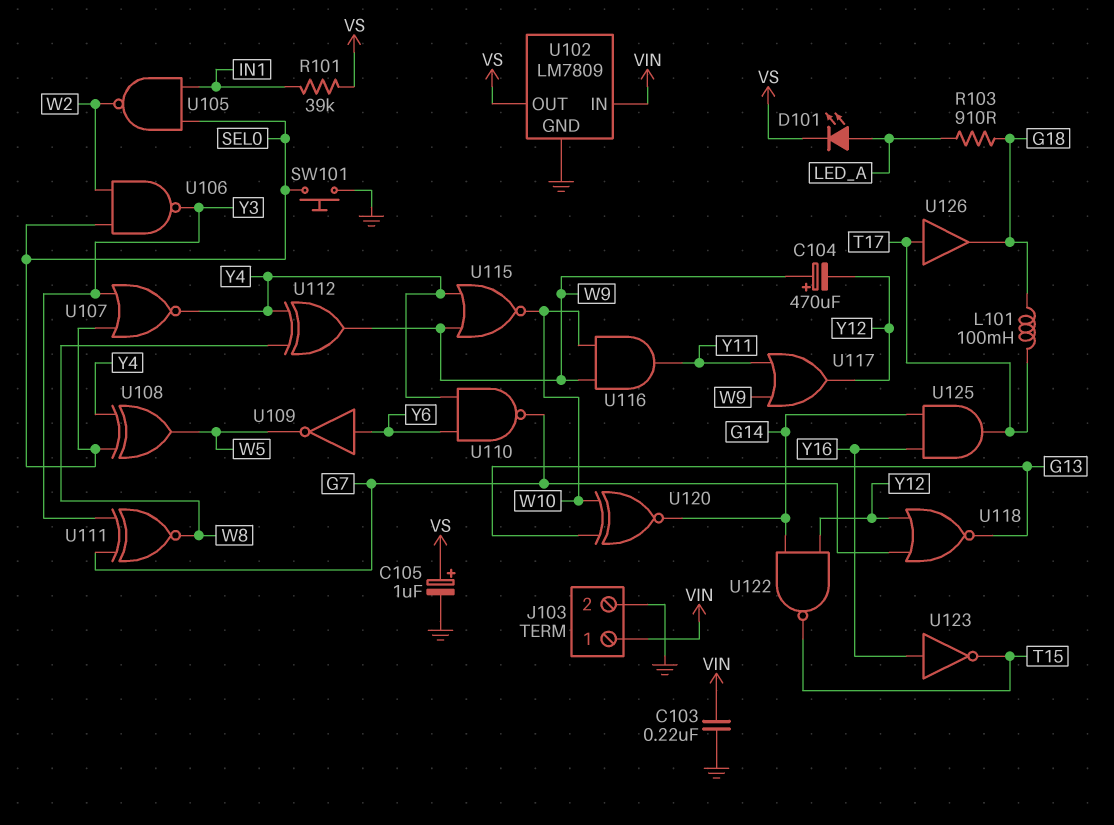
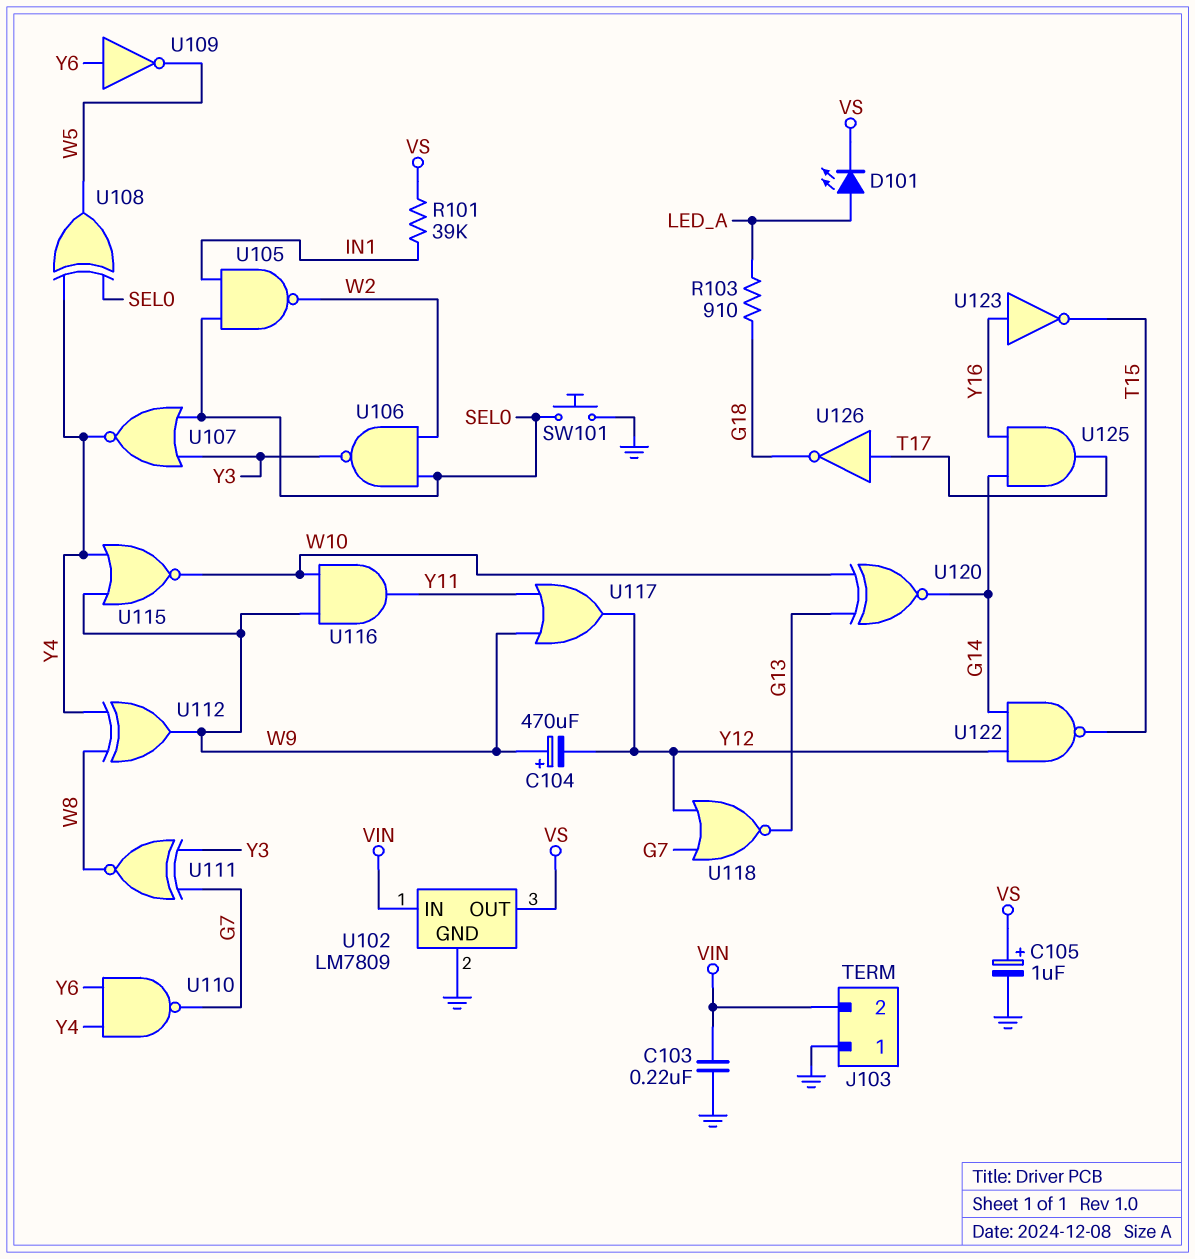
J103 pin 1: VIN -> GND
J103 pin 2: GND -> VIN
L101: 100mH (G18, T17) -> none
U126: buffer (in T17, out G18) -> NOT (in T17, out G18)

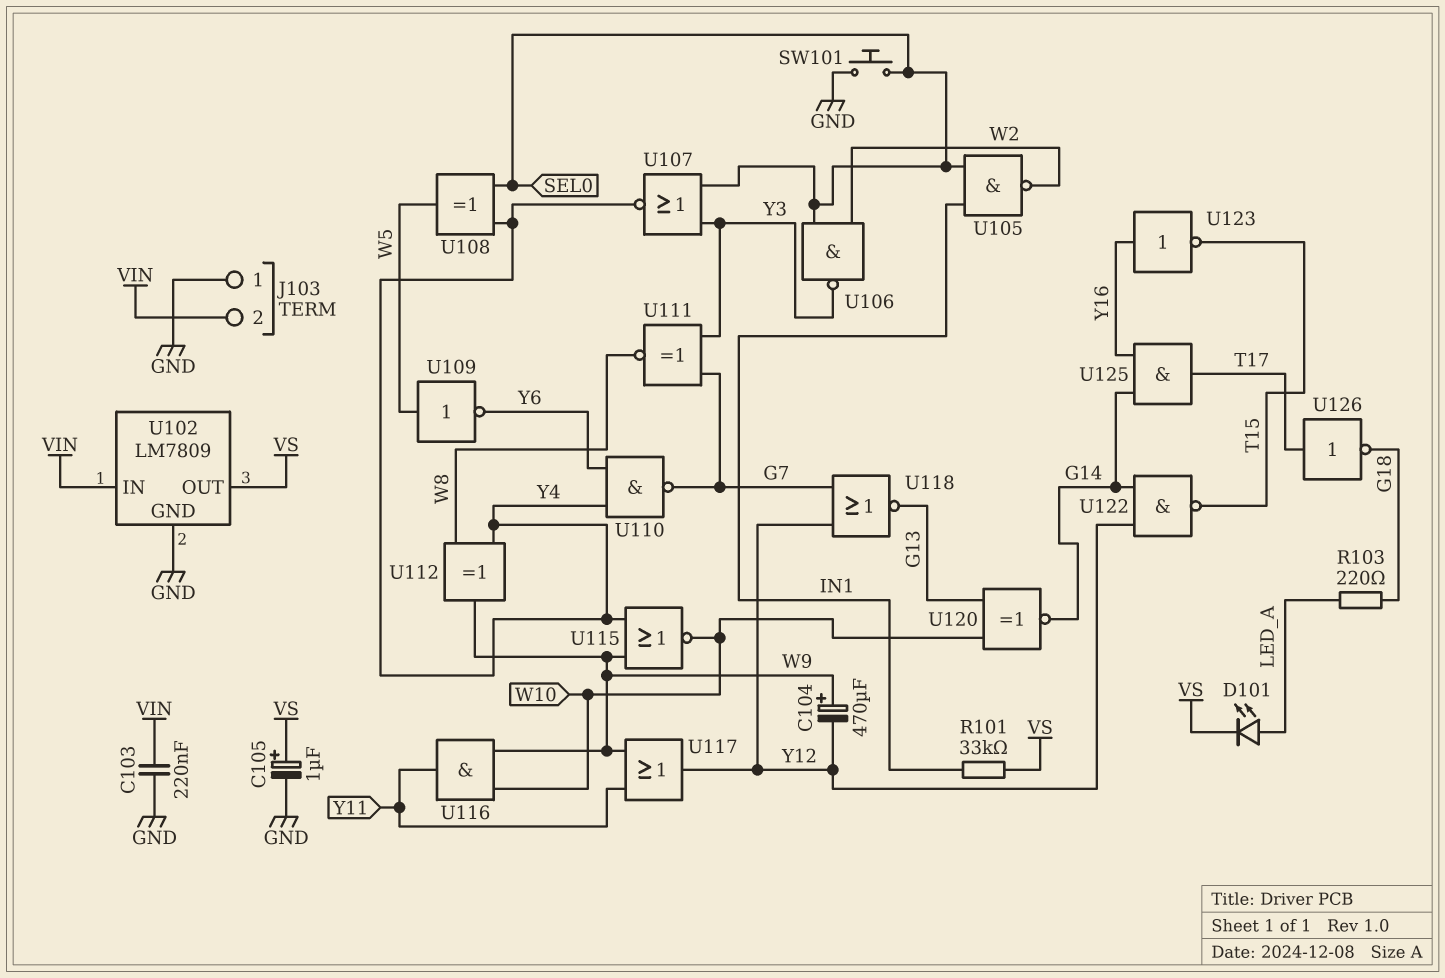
R101: 39k (IN1, VS) -> 33k (IN1, VS)
R103: 910 (G18, LED_A) -> 220 (G18, LED_A)
U109: NOT (in Y6, out W5) -> NOT (in W5, out Y6)

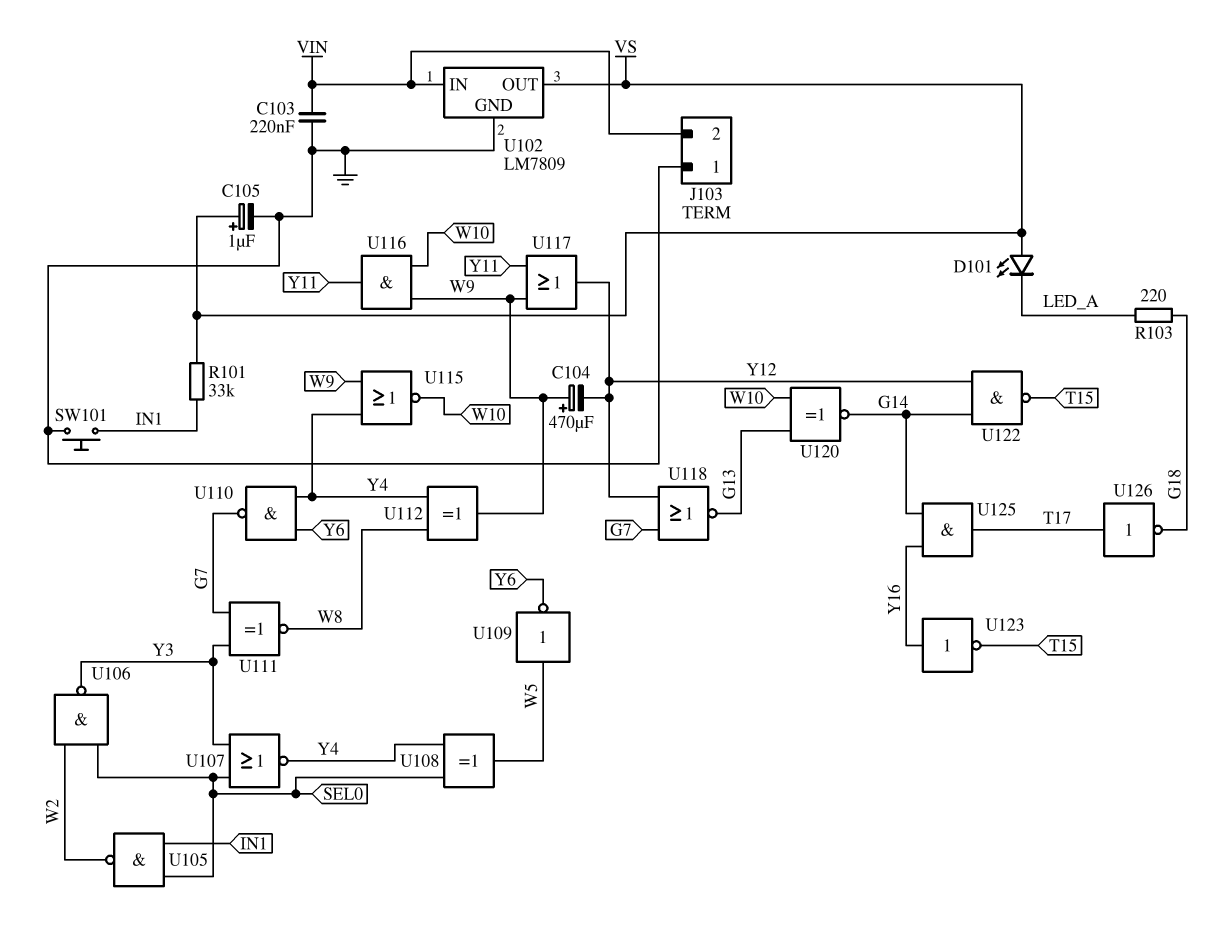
D101: LED (A LED_A, K VS) -> LED (A VS, K LED_A)
SW101: button (GND, SEL0) -> button (GND, IN1)

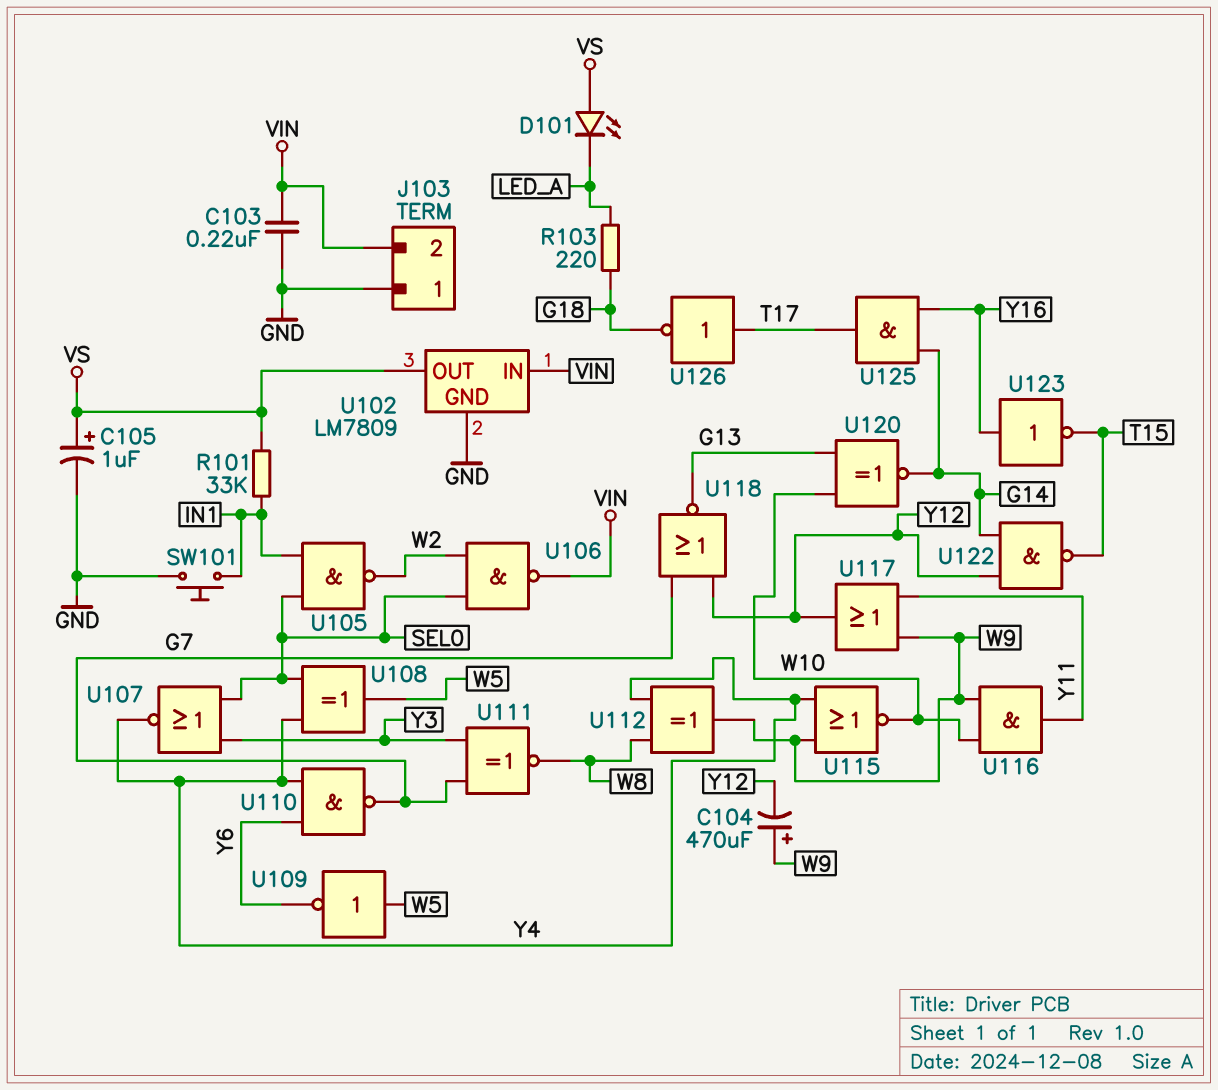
U106: NAND (in SEL0, in W2, out Y3) -> NAND (in SEL0, in W2, out VIN)

